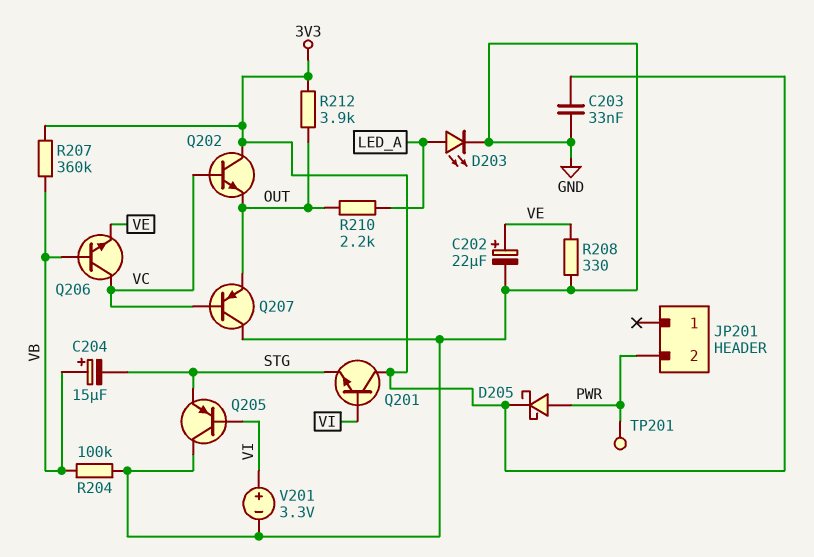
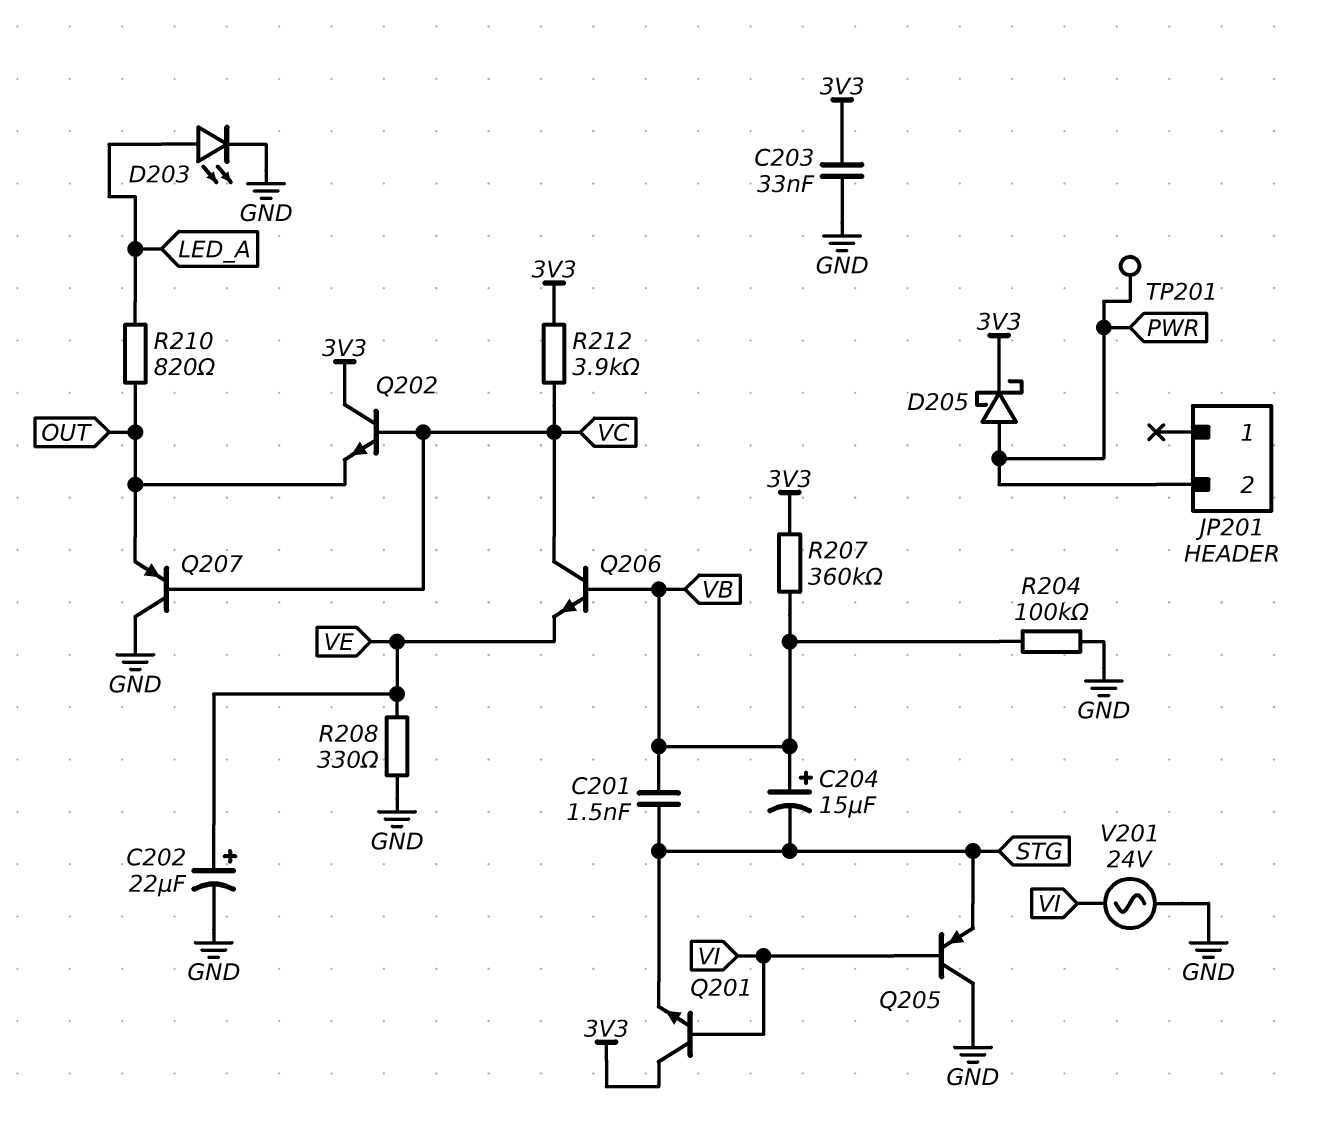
C201: none -> 1.5nF (STG, VB)
R210: 2.2k (LED_A, OUT) -> 820 (LED_A, OUT)
R212: 3.9k (3V3, OUT) -> 3.9k (3V3, VC)
V201: 3.3V (plus VI, minus GND) -> AC 24V (GND, VI)

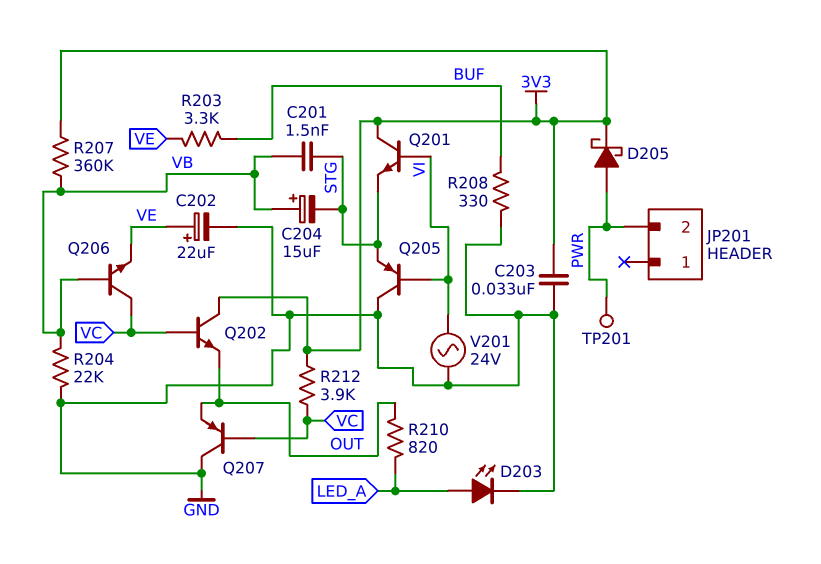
R203: none -> 3.3k (BUF, VE)
R204: 100k (GND, VB) -> 22k (GND, VB)
R208: 330 (GND, VE) -> 330 (BUF, GND)

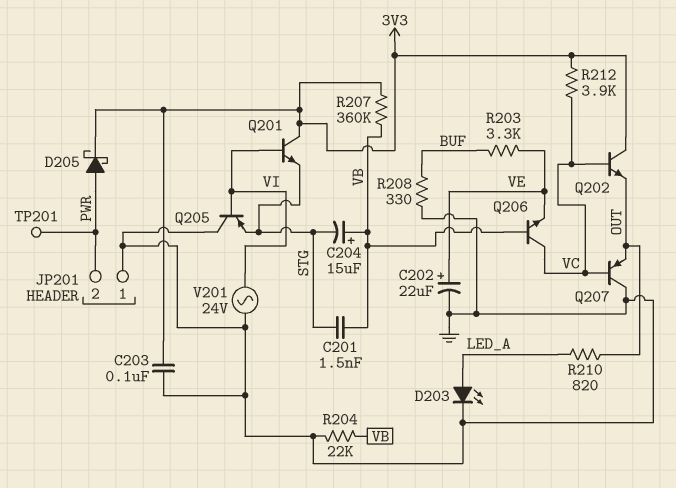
C203: 33nF (3V3, GND) -> 100nF (3V3, GND)
JP201 pin 1: none -> GND

